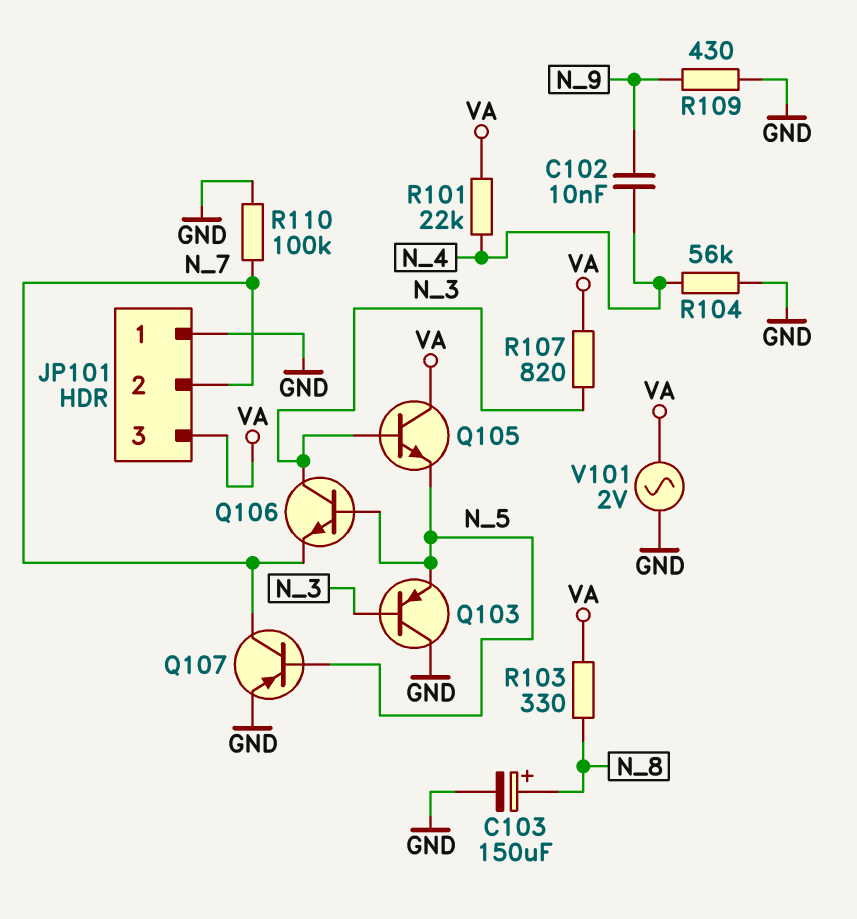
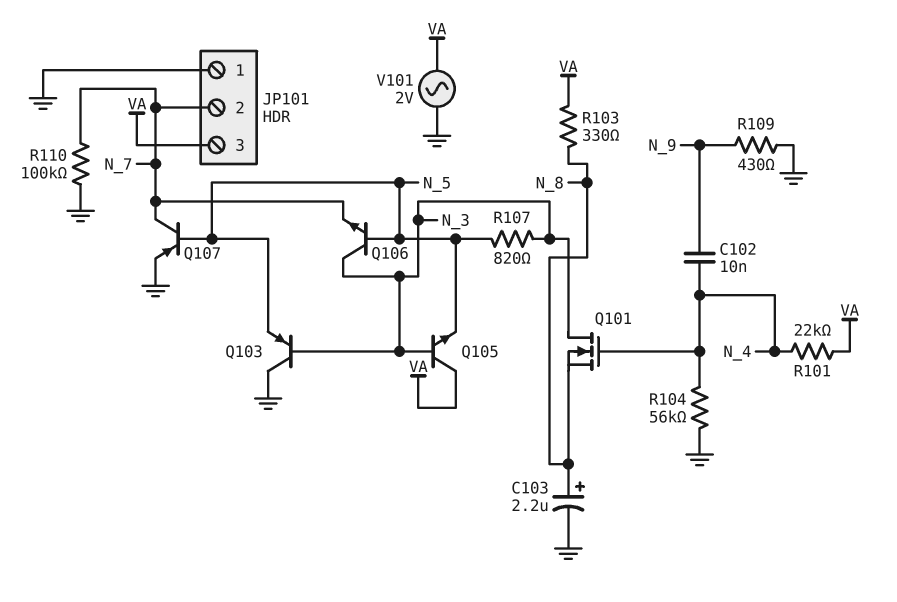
C103: 150uF (plus N_8, minus GND) -> 2.2uF (plus N_8, minus GND)
Q101: none -> NMOS (G N_4, D N_3, S N_8)
R107: 820 (N_3, VA) -> 820 (N_3, N_5)

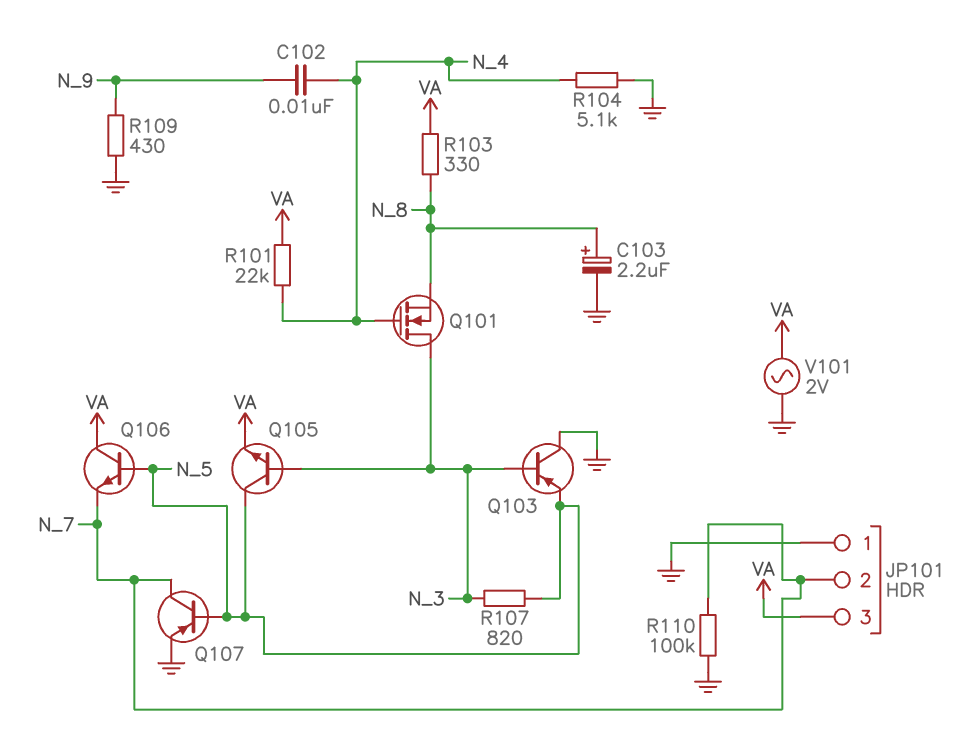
Q105: NPN (B N_3, C VA, E N_5) -> NPN (B N_3, C N_5, E VA)
Q106: NPN (B N_5, C N_3, E N_7) -> NPN (B N_5, C VA, E N_7)
R104: 56k (GND, N_4) -> 5.1k (GND, N_4)

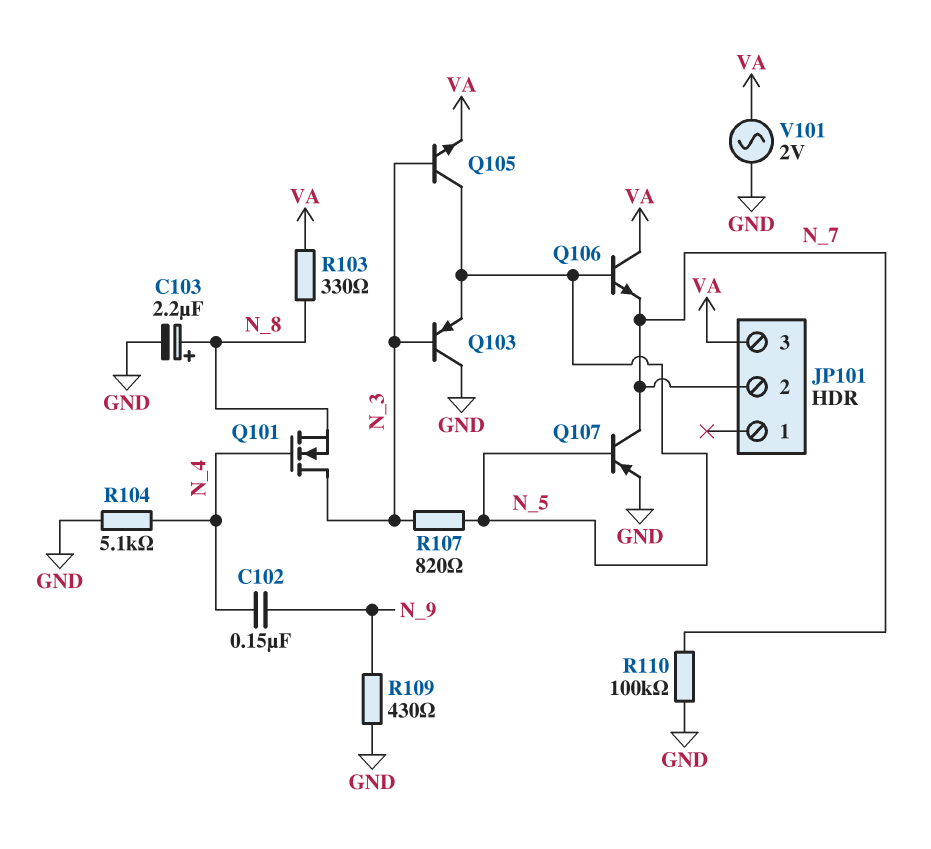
C102: 10nF (N_4, N_9) -> 150nF (N_4, N_9)
JP101 pin 1: GND -> none
R101: 22k (N_4, VA) -> none

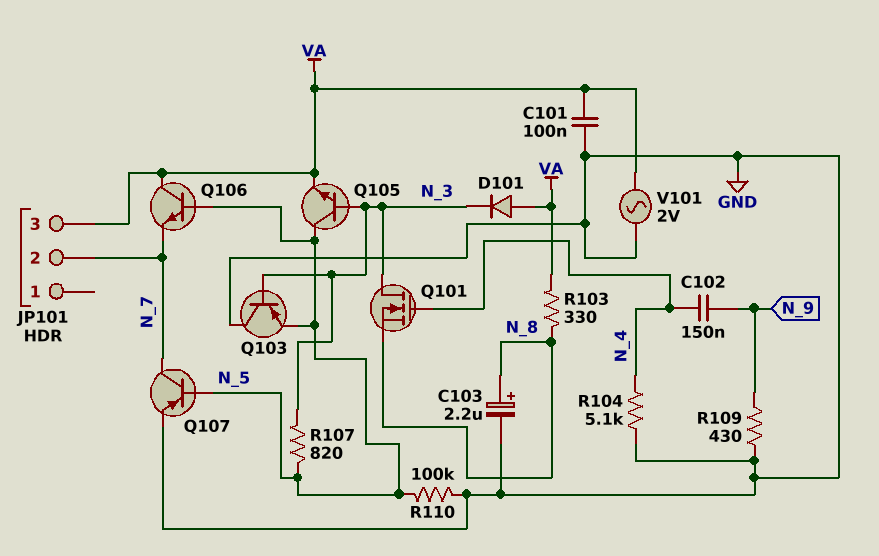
C101: none -> 100nF (GND, VA)
D101: none -> diode (A VA, K N_3)
R110: 100k (GND, N_7) -> 100k (GND, N_5)

